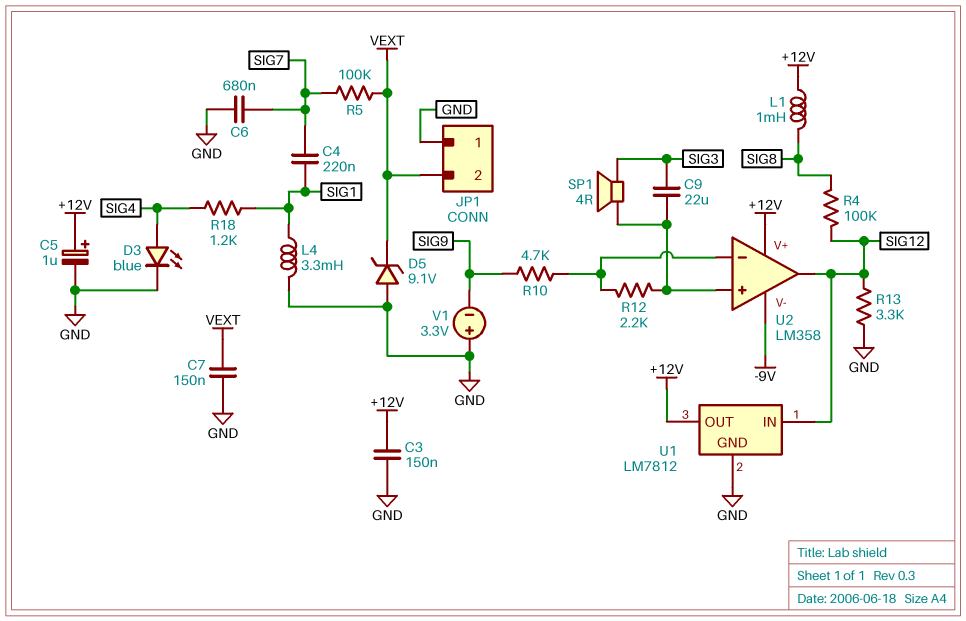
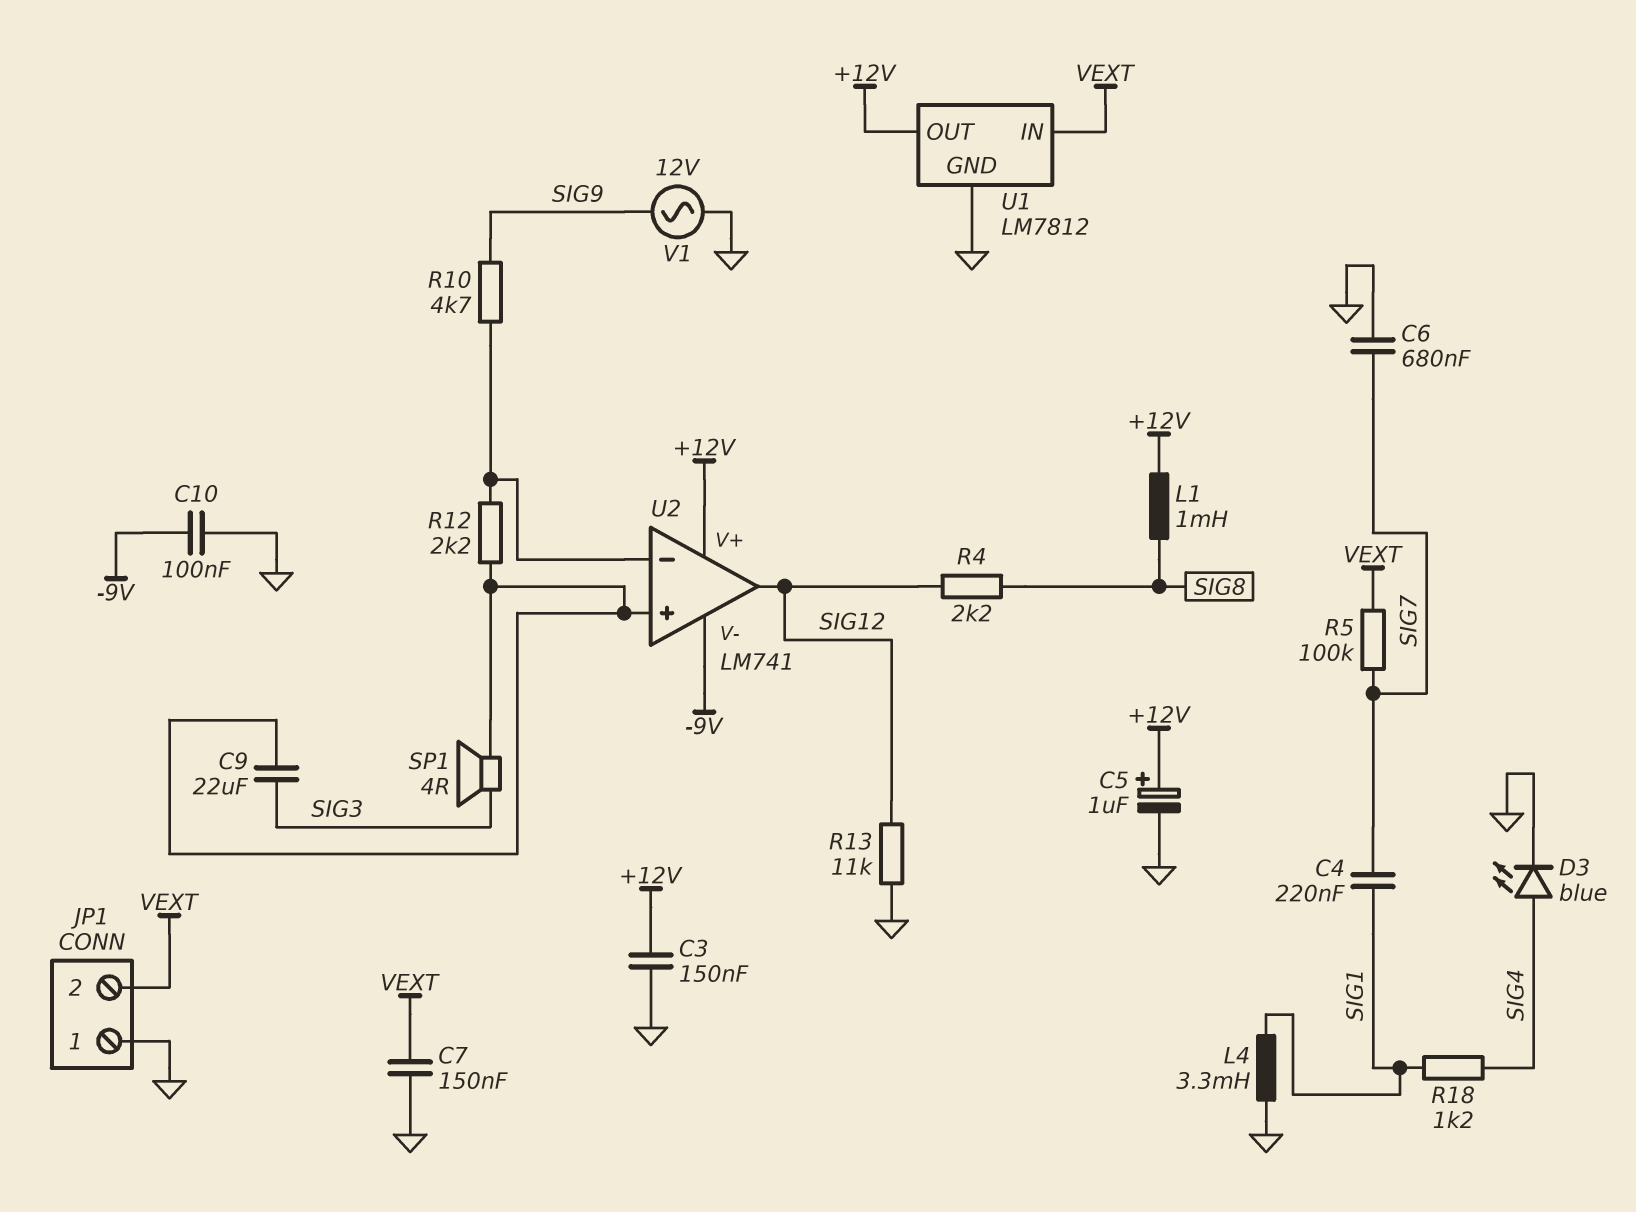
C10: none -> 100nF (-9V, GND)
D5: zener 9.1V (A GND, K VEXT) -> none
R4: 100k (SIG8, SIG12) -> 2.2k (SIG8, SIG12)
R13: 3.3k (GND, SIG12) -> 11k (GND, SIG12)
U1 pin IN: SIG12 -> VEXT
U2: LM358 -> LM741
V1: 3.3V (plus GND, minus SIG9) -> AC 12V (GND, SIG9)

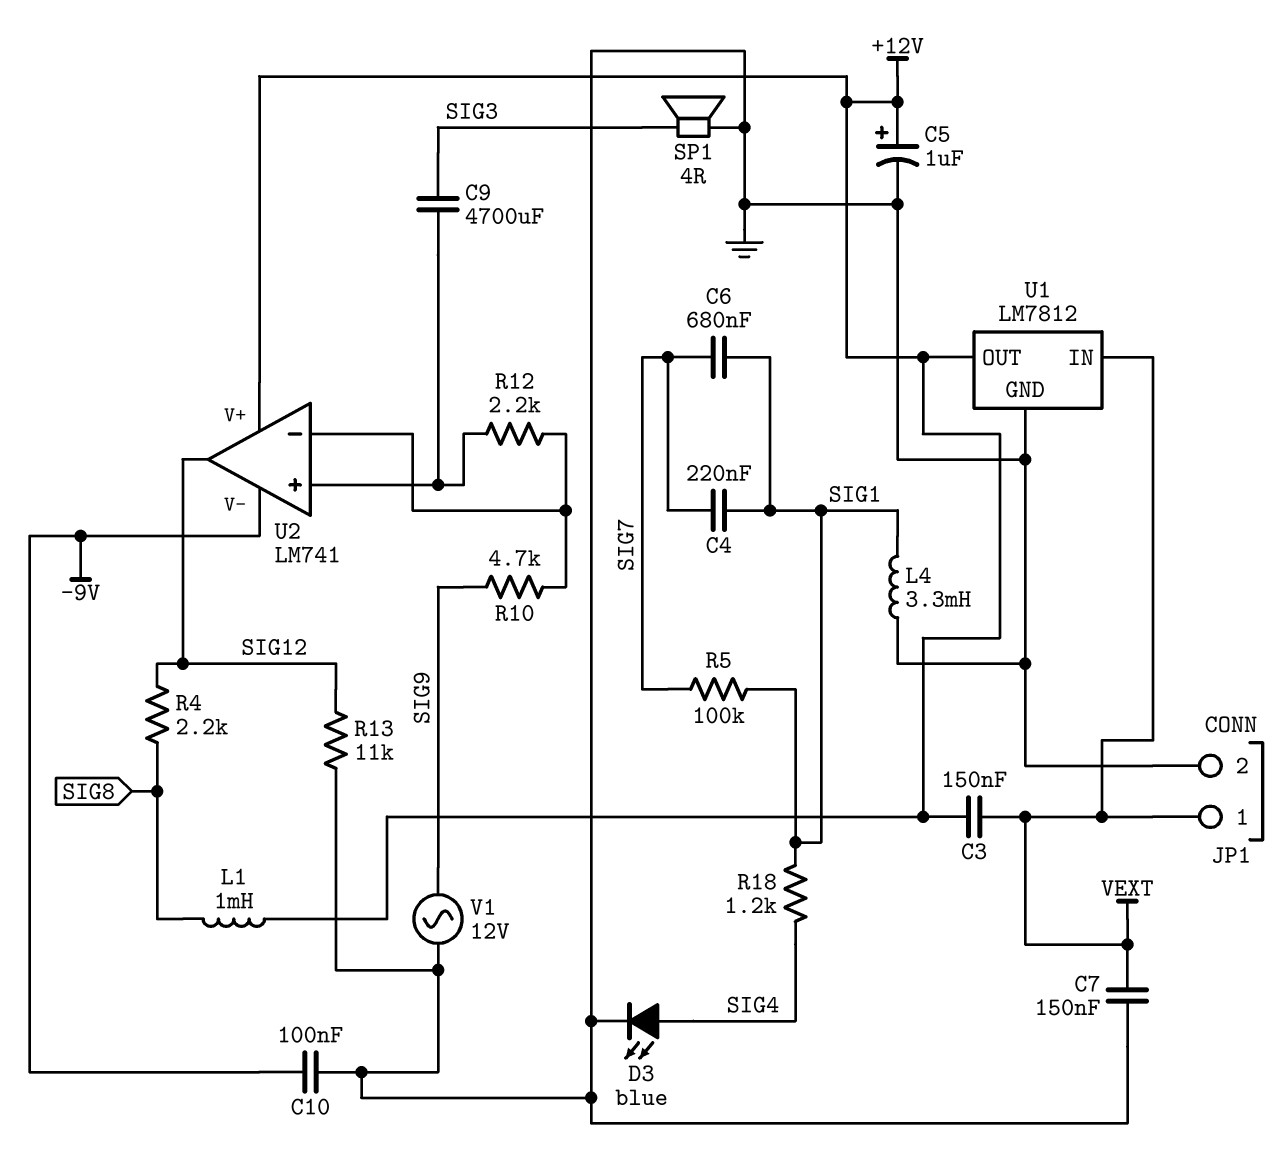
C3: 150nF (+12V, GND) -> 150nF (+12V, VEXT)
C6: 680nF (GND, SIG7) -> 680nF (SIG1, SIG7)
C9: 22uF (SIG3, U2/in+) -> 4700uF (SIG3, U2/in+)
JP1 pin 1: GND -> VEXT
JP1 pin 2: VEXT -> GND
R5: 100k (SIG7, VEXT) -> 100k (SIG1, SIG7)
SP1: speaker 4R (SIG3, U2/in+) -> speaker 4R (GND, SIG3)

